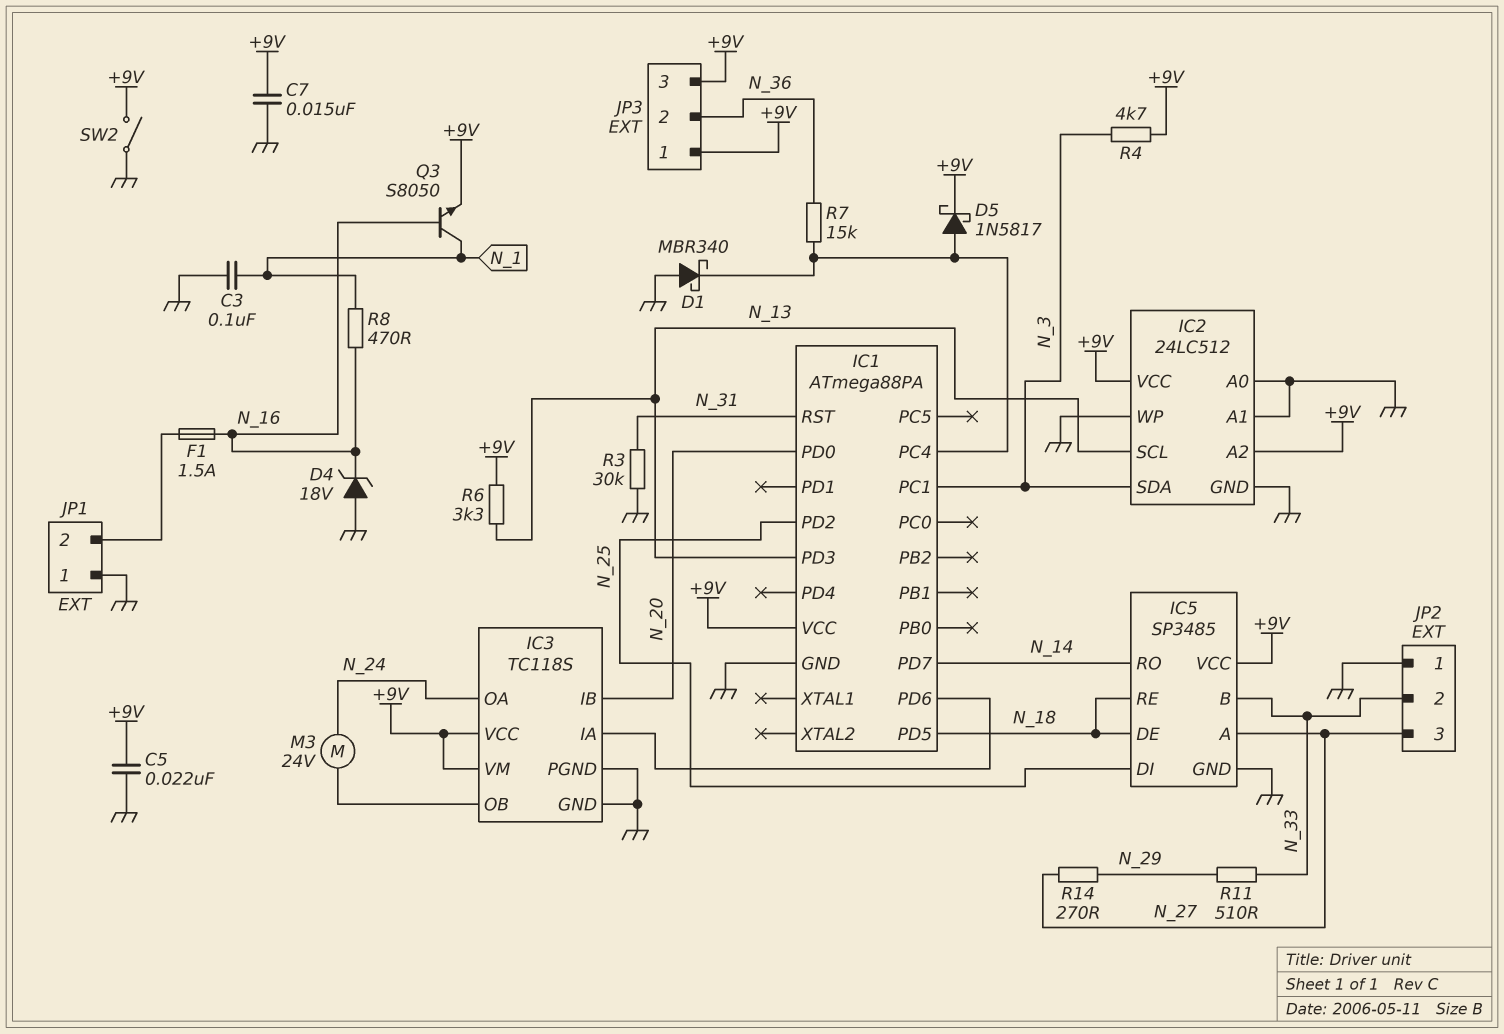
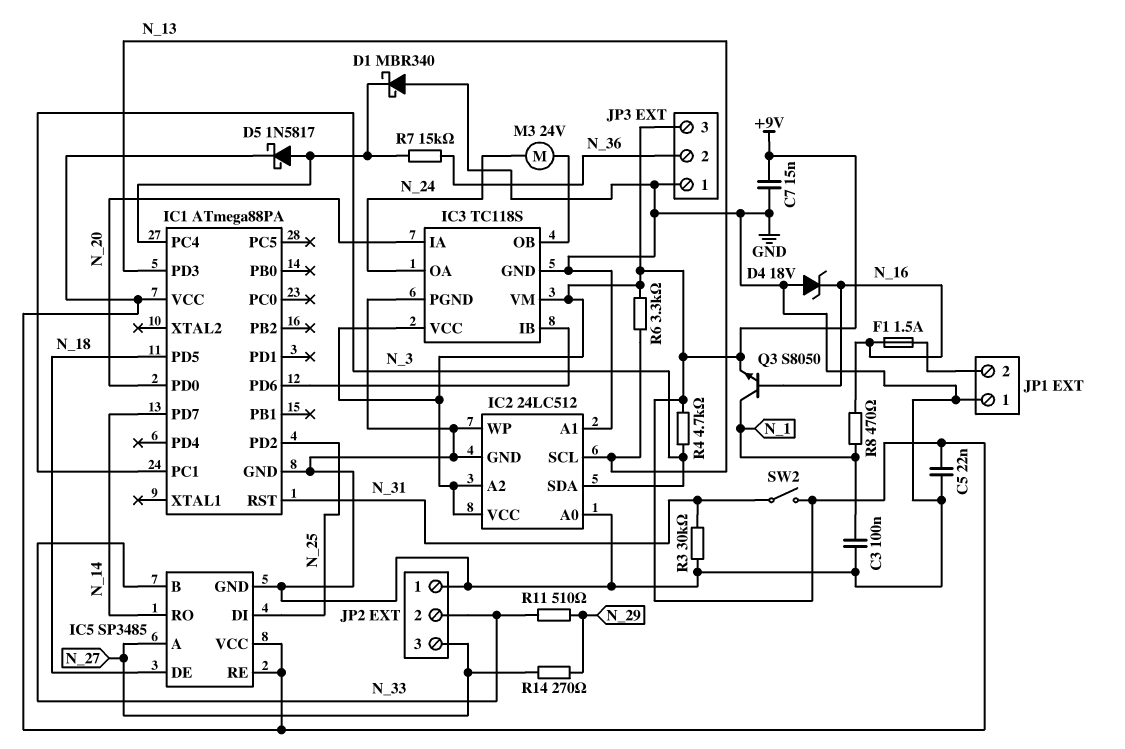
IC3 pin IA: IC1/PD6 -> N_20
IC3 pin IB: N_20 -> IC1/PD6
IC5 pin RE: N_18 -> +9V
JP3 pin 1: +9V -> GND
SW2: switch (+9V, GND) -> switch (+9V, N_31)

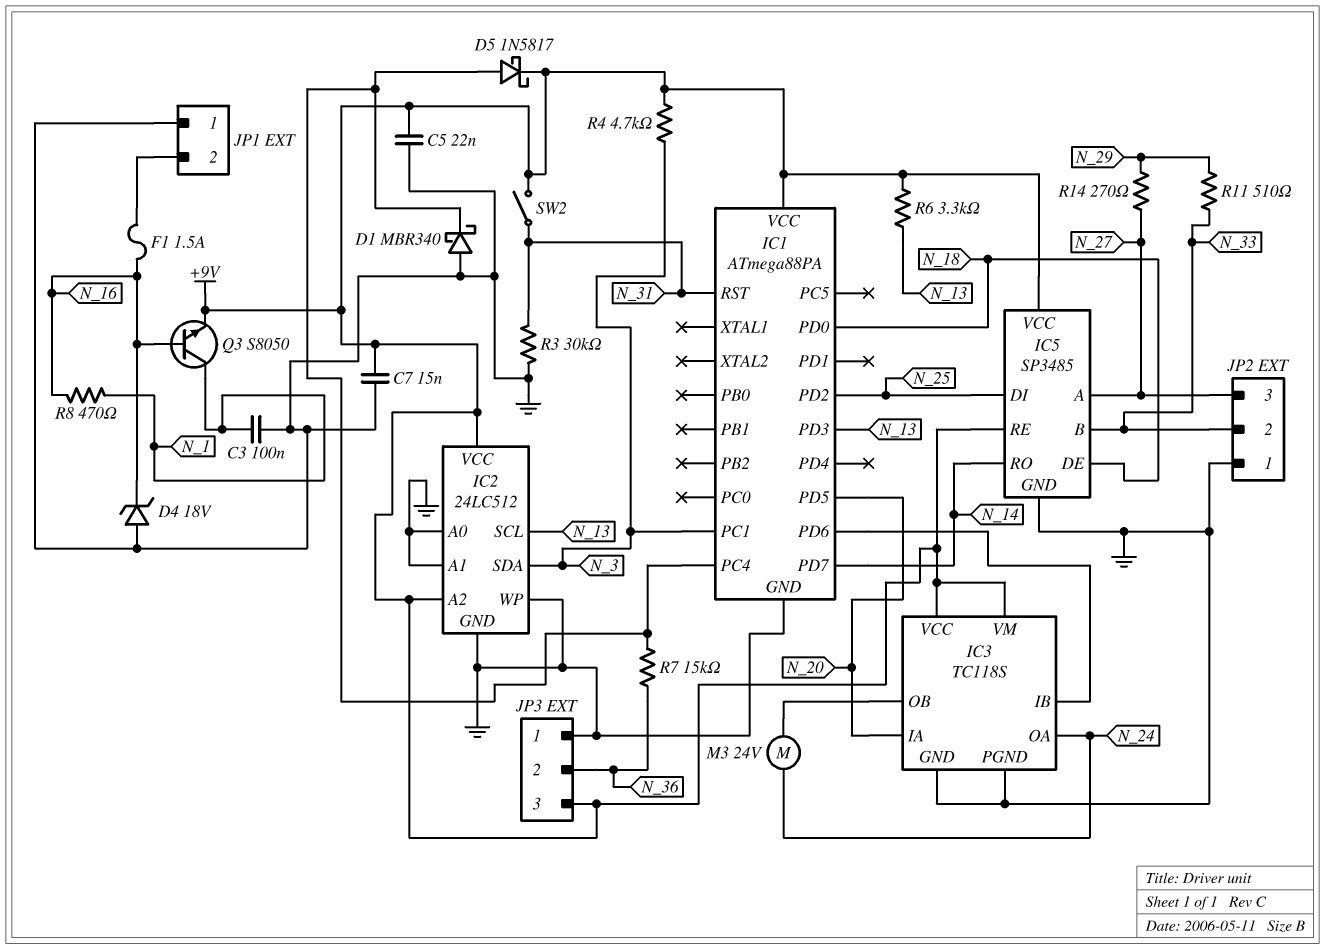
IC1 pin PD0: N_20 -> N_18
IC1 pin PD5: N_18 -> N_20

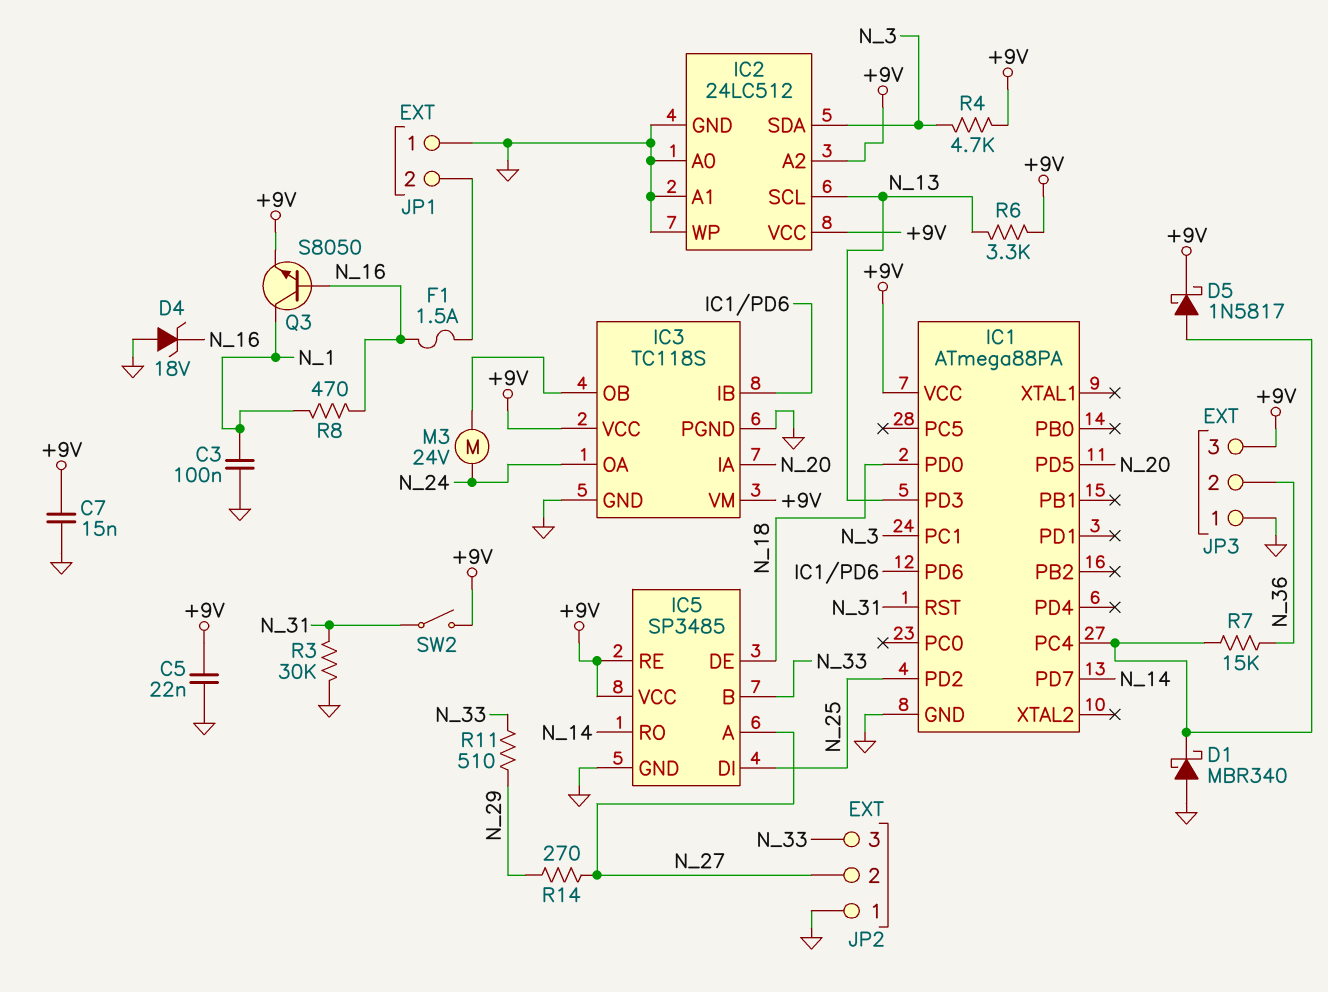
JP2 pin 2: N_33 -> N_27
JP2 pin 3: N_27 -> N_33

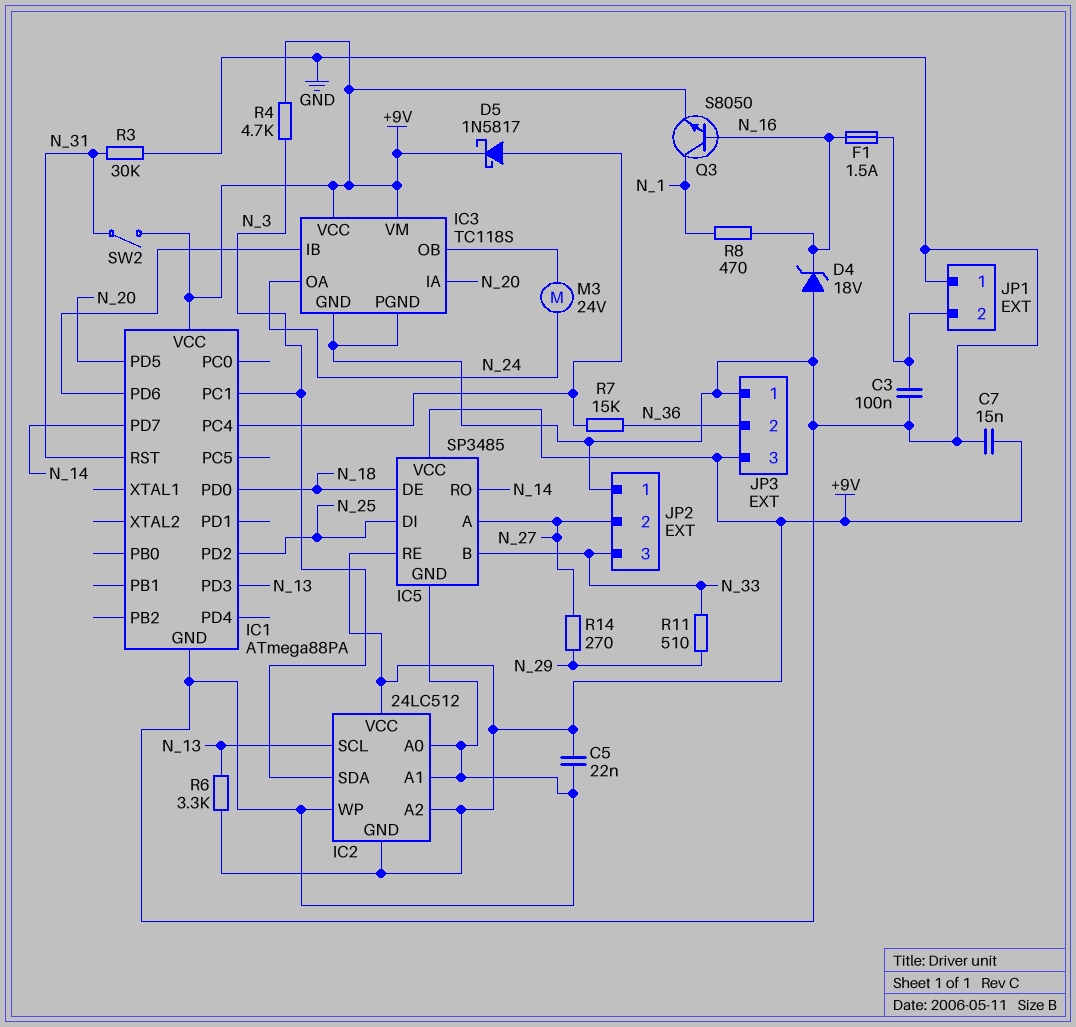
C3: 100nF (GND, N_1) -> 100nF (GND, JP1/2)
D1: schottky MBR340 (A GND, K IC1/PC4) -> none
IC2 pin GND: GND -> +9V

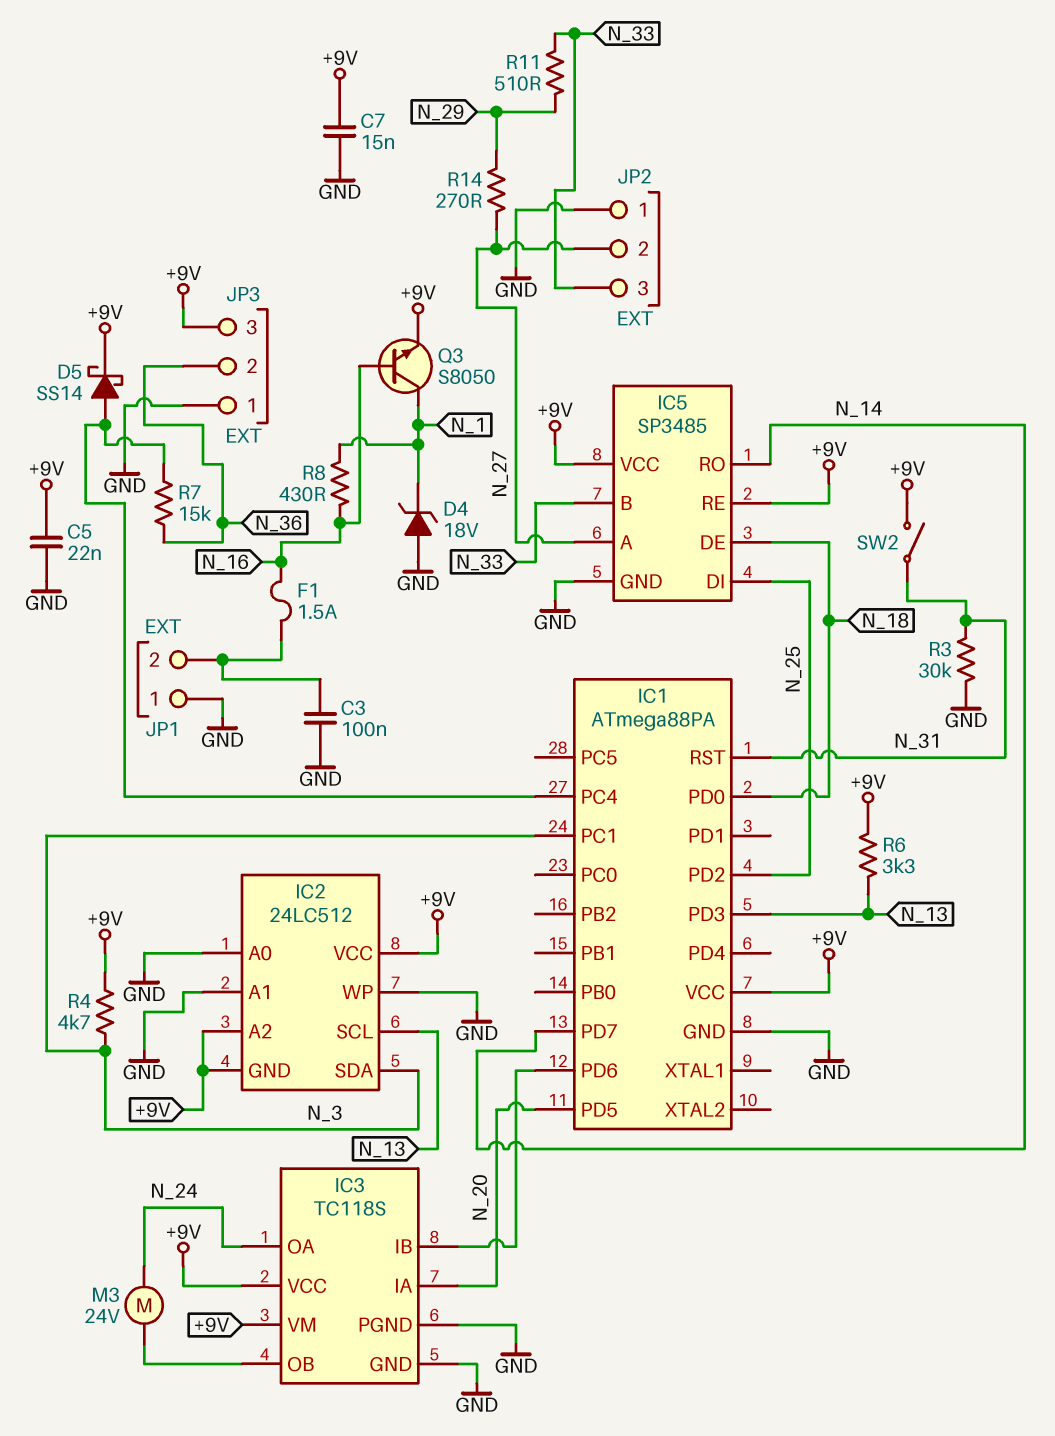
D4: zener 18V (A GND, K N_16) -> zener 18V (A GND, K N_1)
D5: schottky 1N5817 (A IC1/PC4, K +9V) -> schottky SS14 (A IC1/PC4, K +9V)
R8: 470 (N_1, N_16) -> 430 (N_1, N_16)

